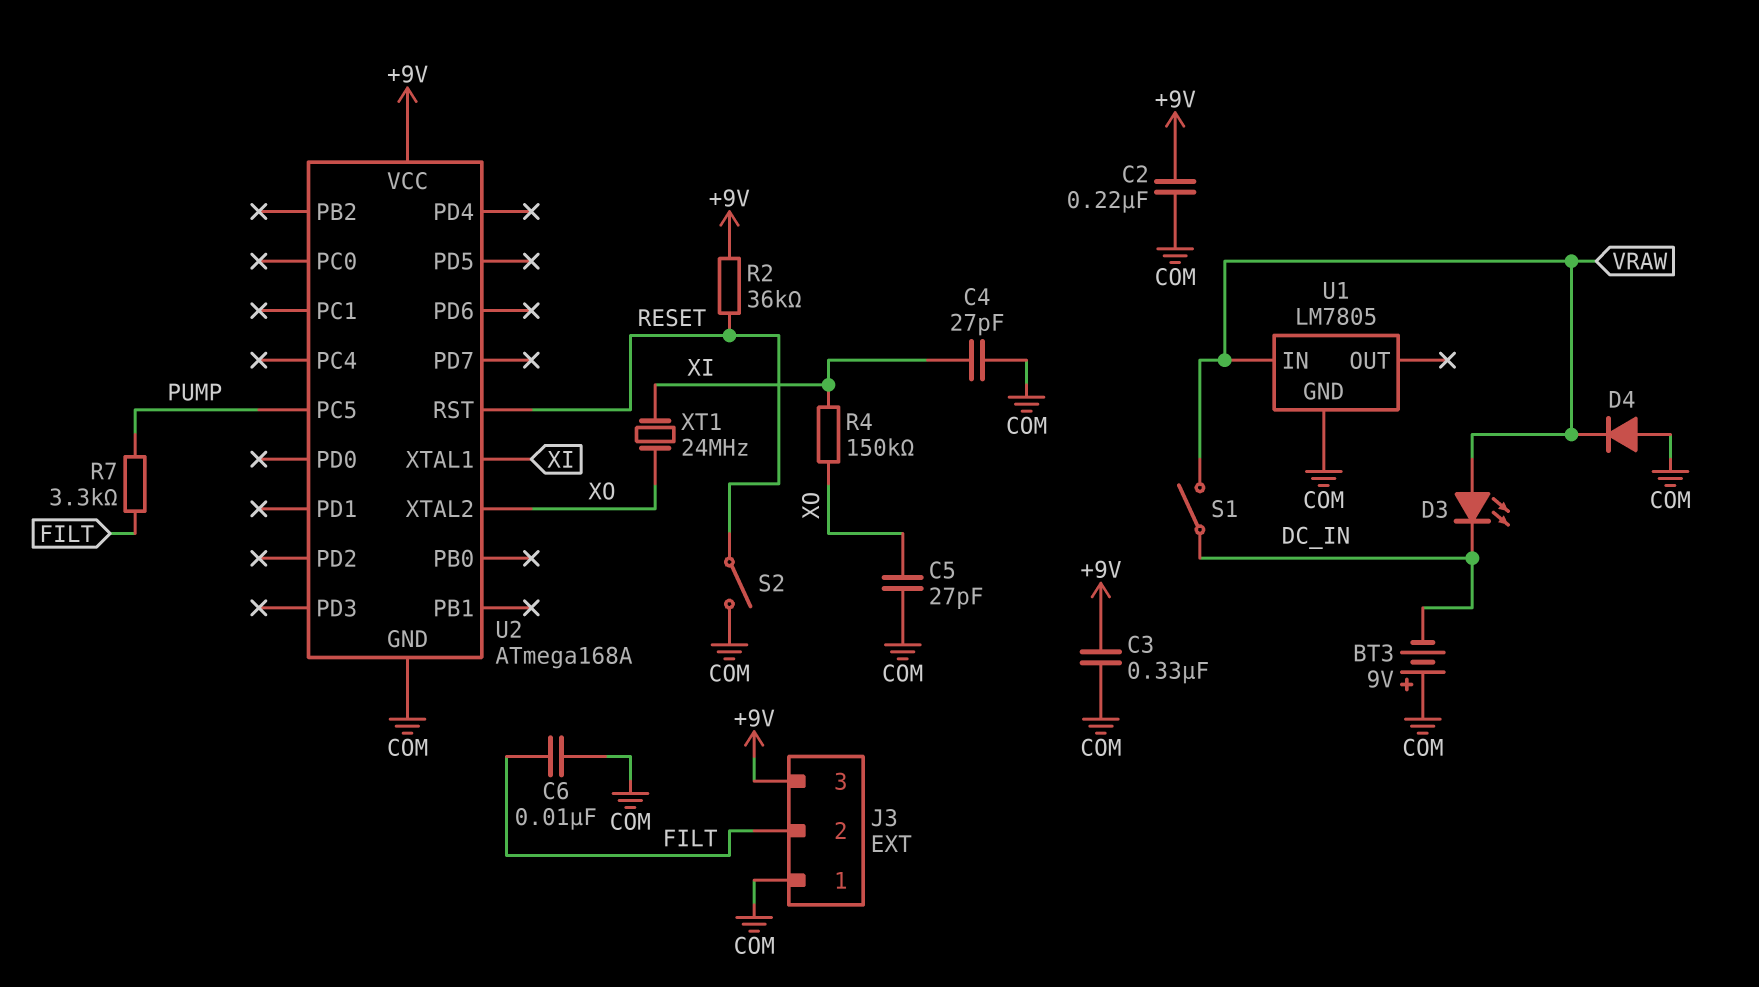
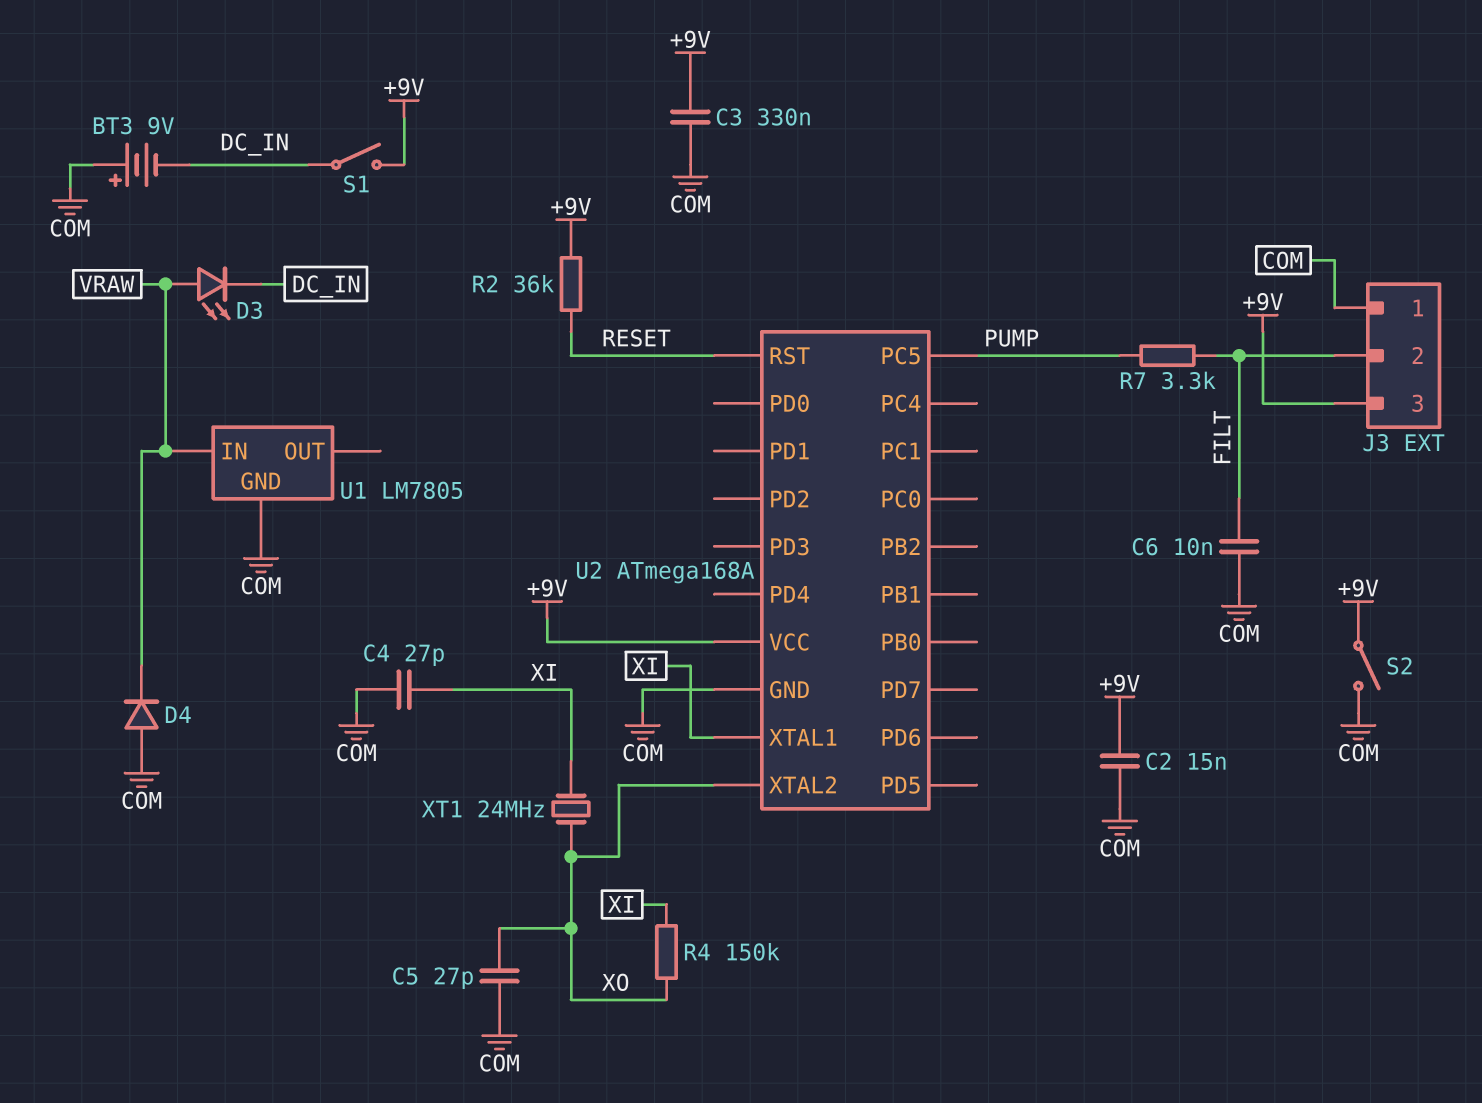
C2: 220nF (+9V, COM) -> 15nF (+9V, COM)
S1: switch (DC_IN, VRAW) -> switch (+9V, DC_IN)
S2: switch (COM, RESET) -> switch (+9V, COM)

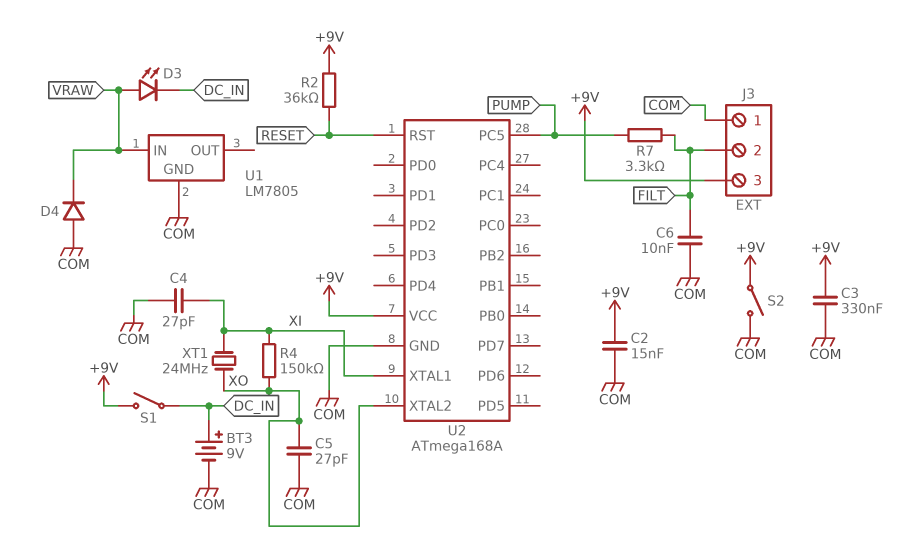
BT3: 9V (plus COM, minus DC_IN) -> 9V (plus DC_IN, minus COM)

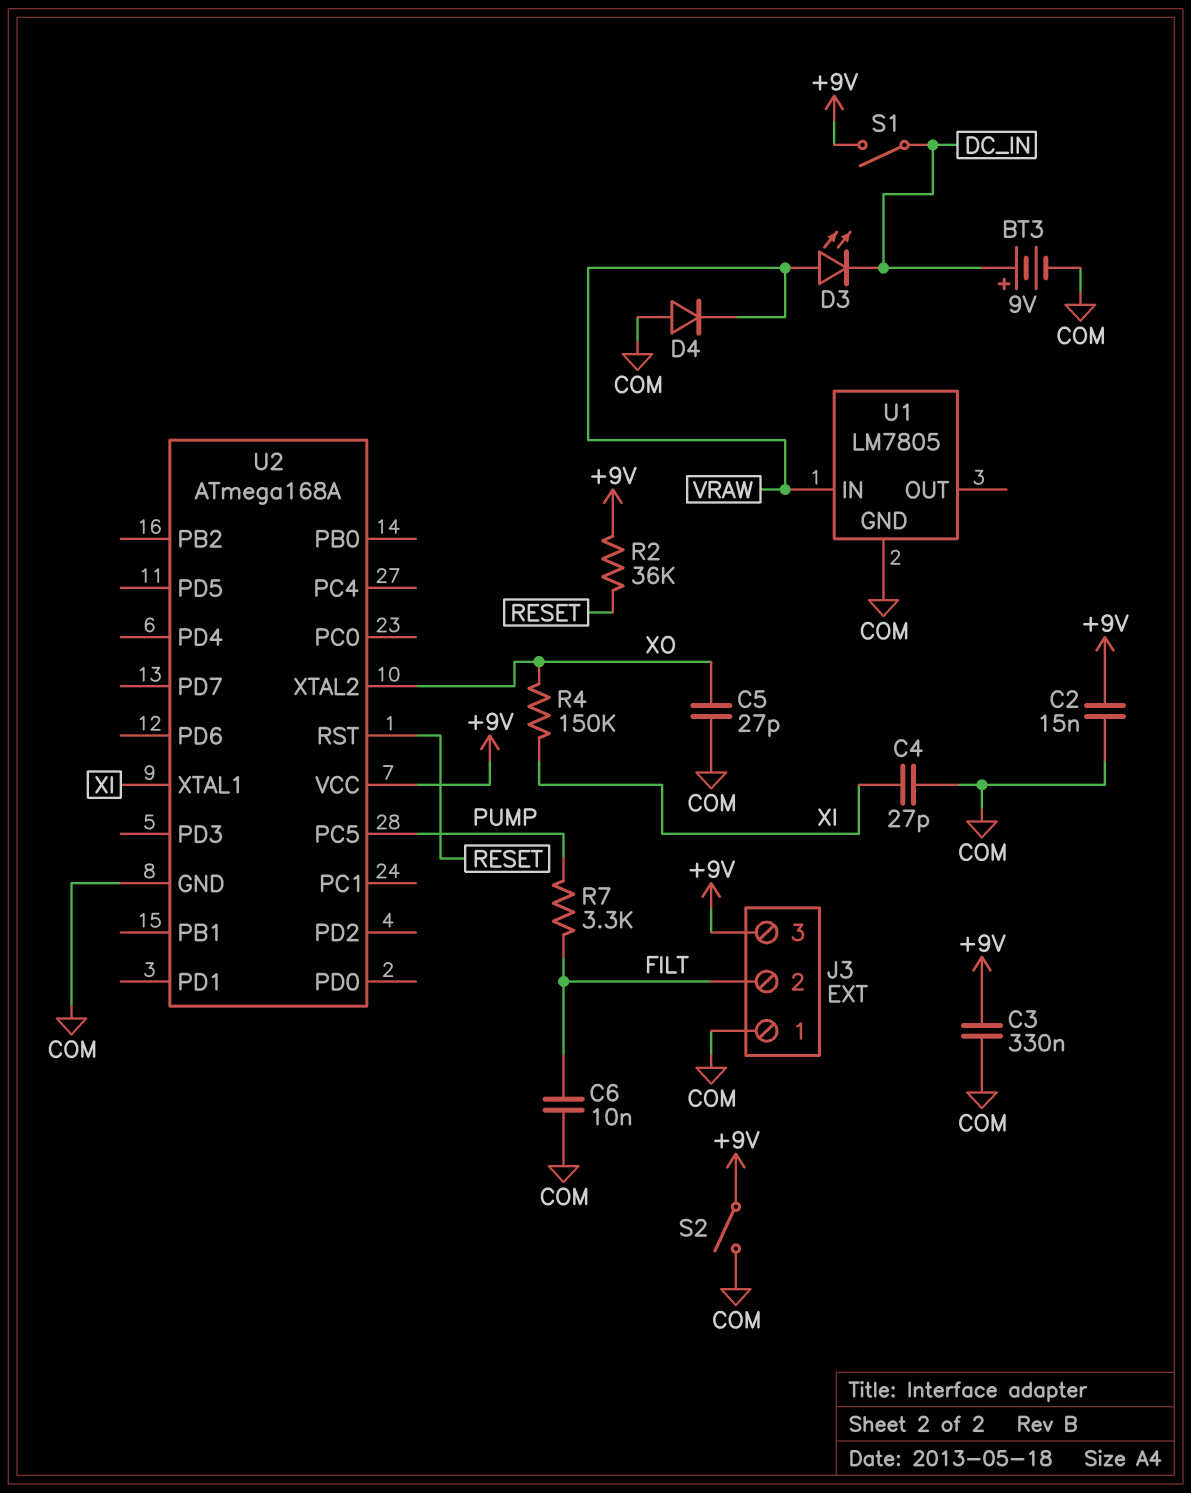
XT1: 24MHz (XI, XO) -> none

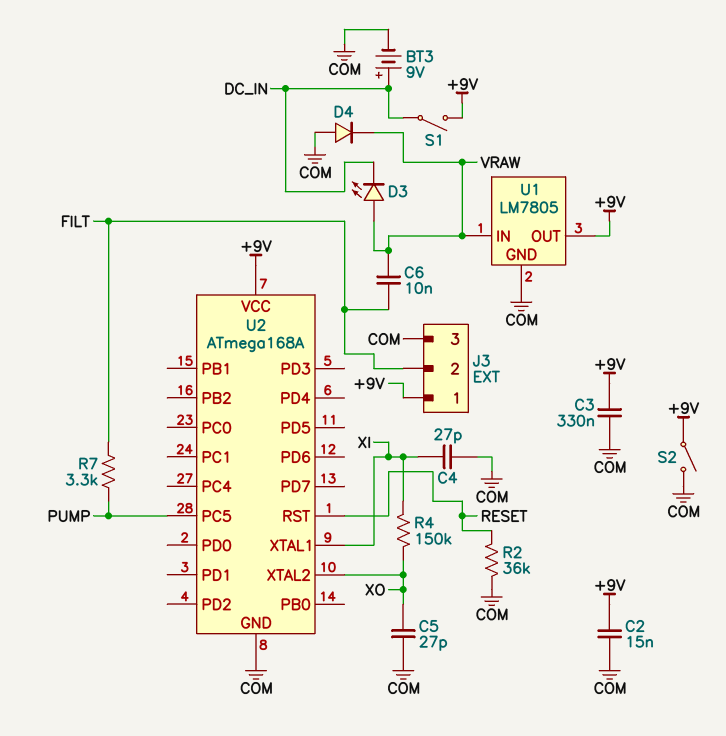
C6: 10nF (COM, FILT) -> 10nF (FILT, VRAW)
J3 pin 1: COM -> +9V
J3 pin 3: +9V -> COM
R2: 36k (+9V, RESET) -> 36k (COM, RESET)
U1 pin OUT: none -> +9V

